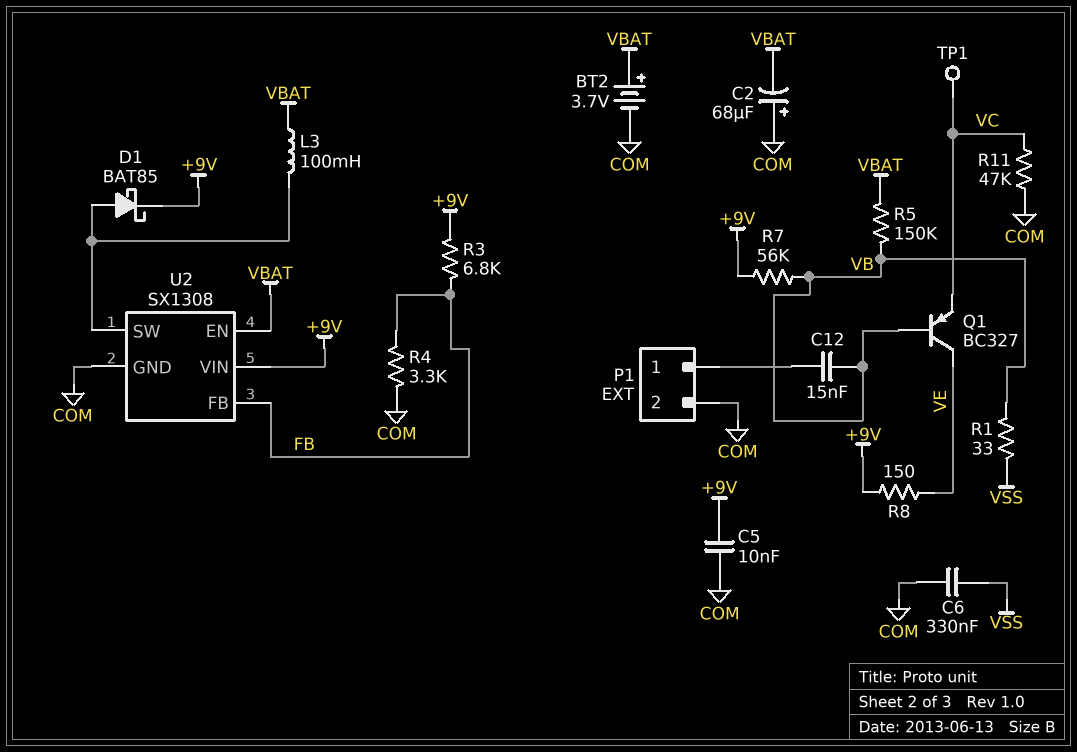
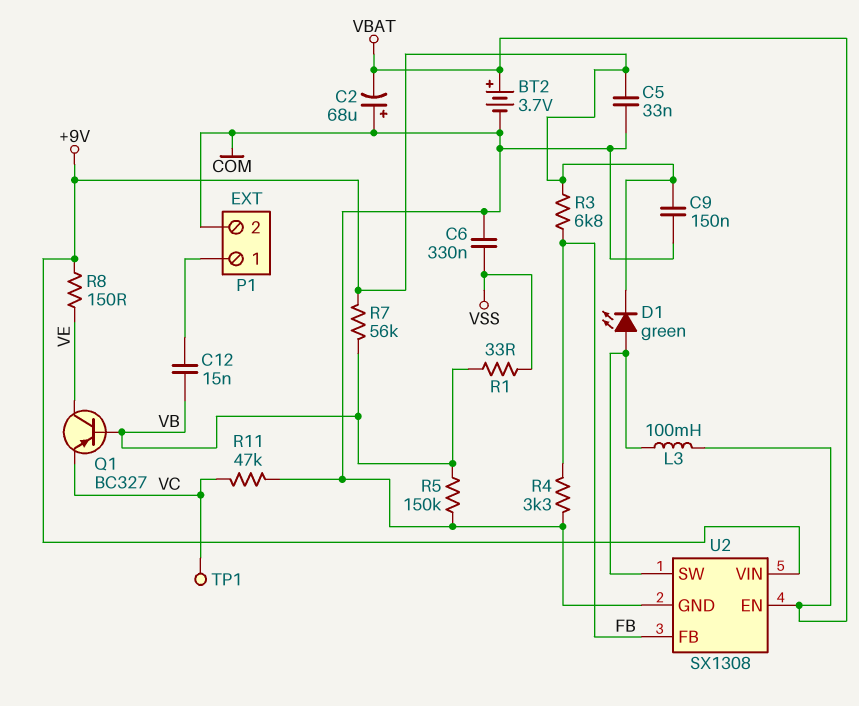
C5: 10nF (+9V, COM) -> 33nF (+9V, COM)
C9: none -> 150nF (+9V, COM)
D1: schottky BAT85 (A U2/SW, K +9V) -> LED green (A U2/SW, K +9V)
R5: 150k (VB, VBAT) -> 150k (COM, VB)

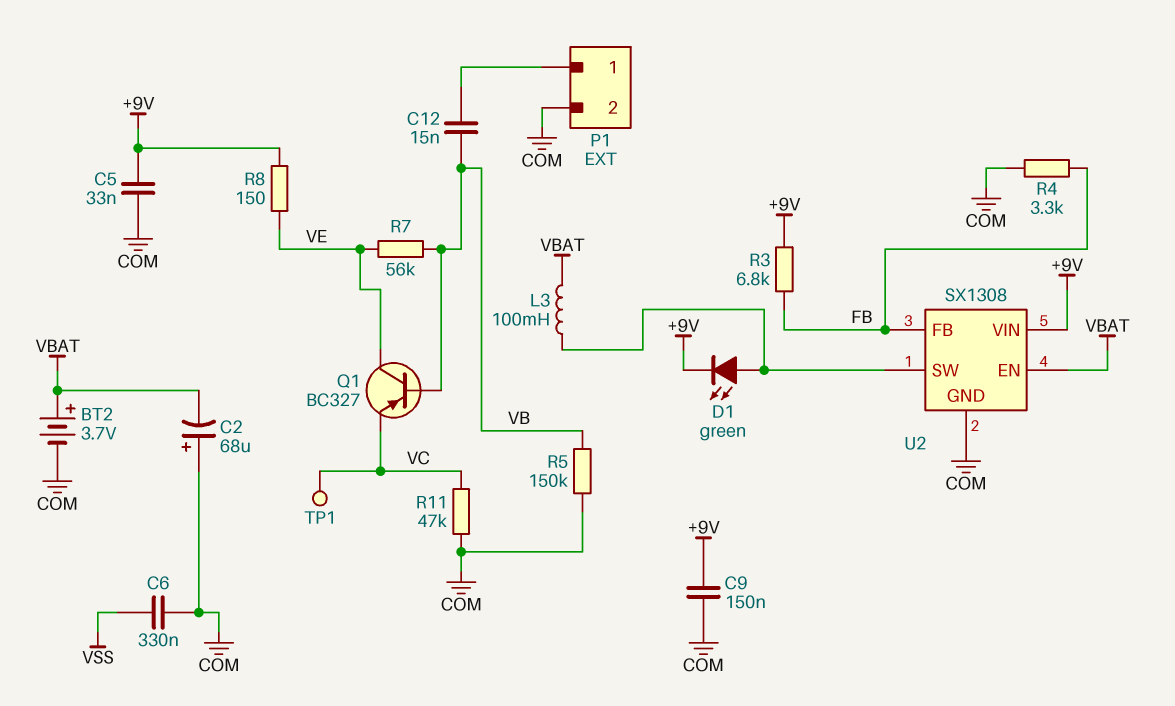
R1: 33 (VB, VSS) -> none
R7: 56k (+9V, VB) -> 56k (VB, VE)

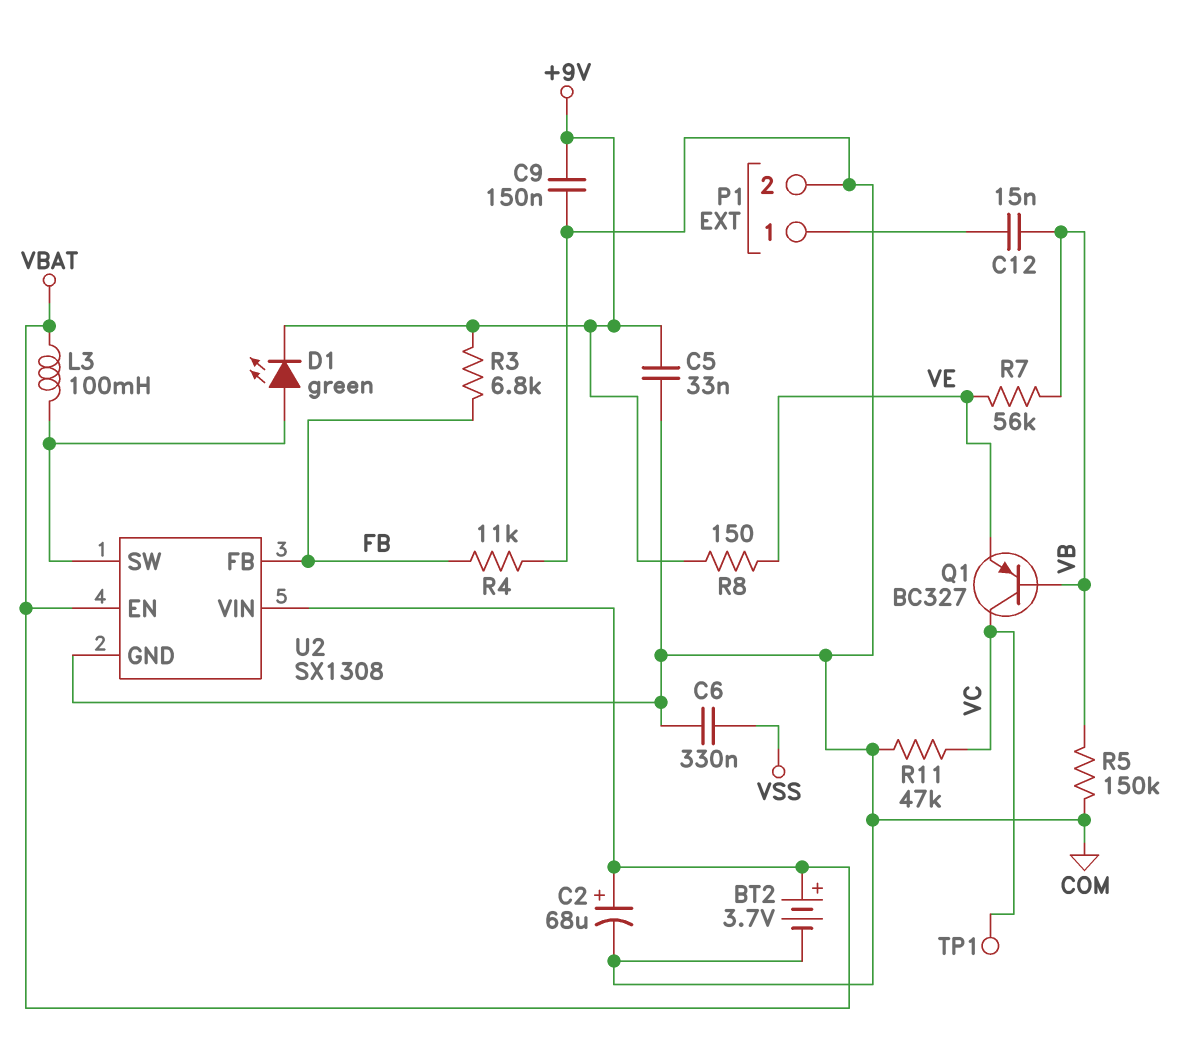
C2: 68uF (plus COM, minus VBAT) -> 68uF (plus VBAT, minus COM)
Q1: PNP BC327 (B VB, C VE, E VC) -> PNP BC327 (B VB, C VC, E VE)
R4: 3.3k (COM, FB) -> 11k (COM, FB)
U2 pin VIN: +9V -> VBAT

